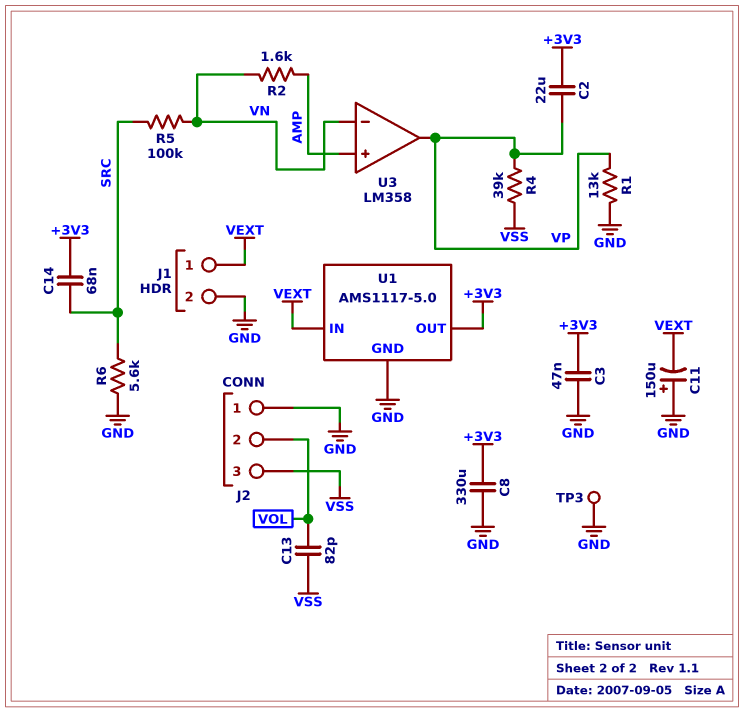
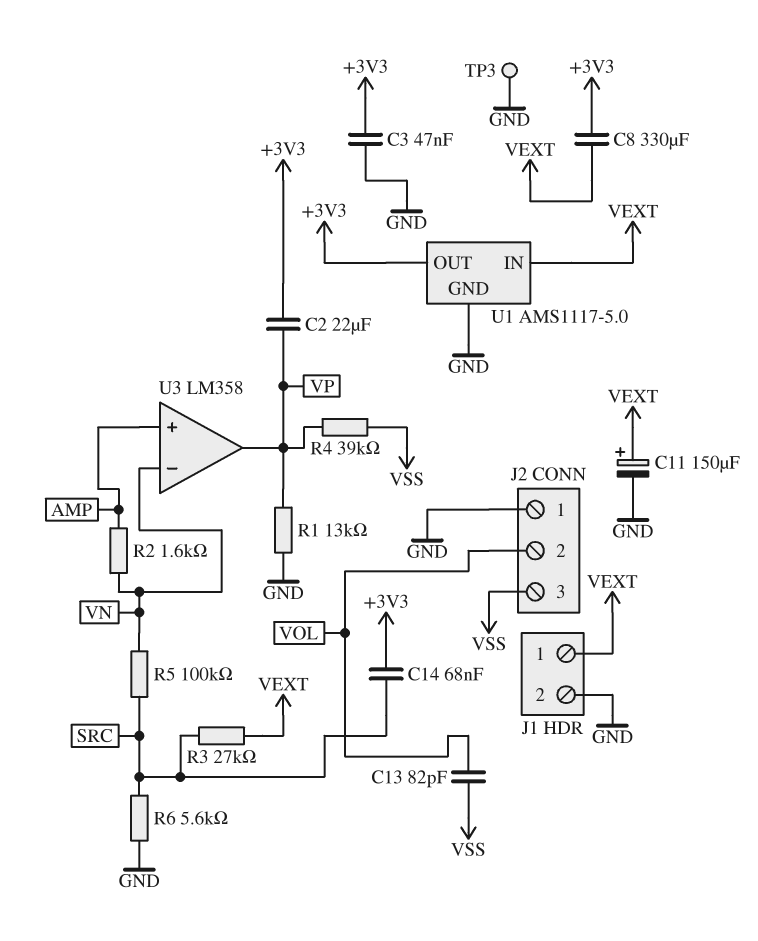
C8: 330uF (+3V3, GND) -> 330uF (+3V3, VEXT)
C11: 150uF (plus GND, minus VEXT) -> 150uF (plus VEXT, minus GND)
R3: none -> 27k (SRC, VEXT)

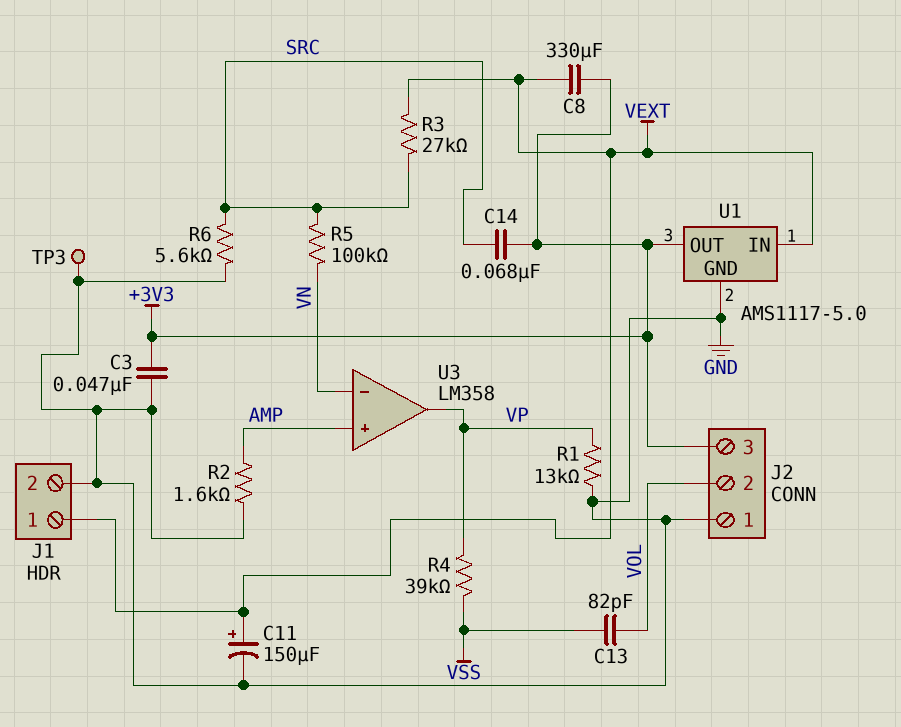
C2: 22uF (+3V3, VP) -> none
J2 pin 3: VSS -> +3V3
R2: 1.6k (AMP, VN) -> 1.6k (AMP, GND)

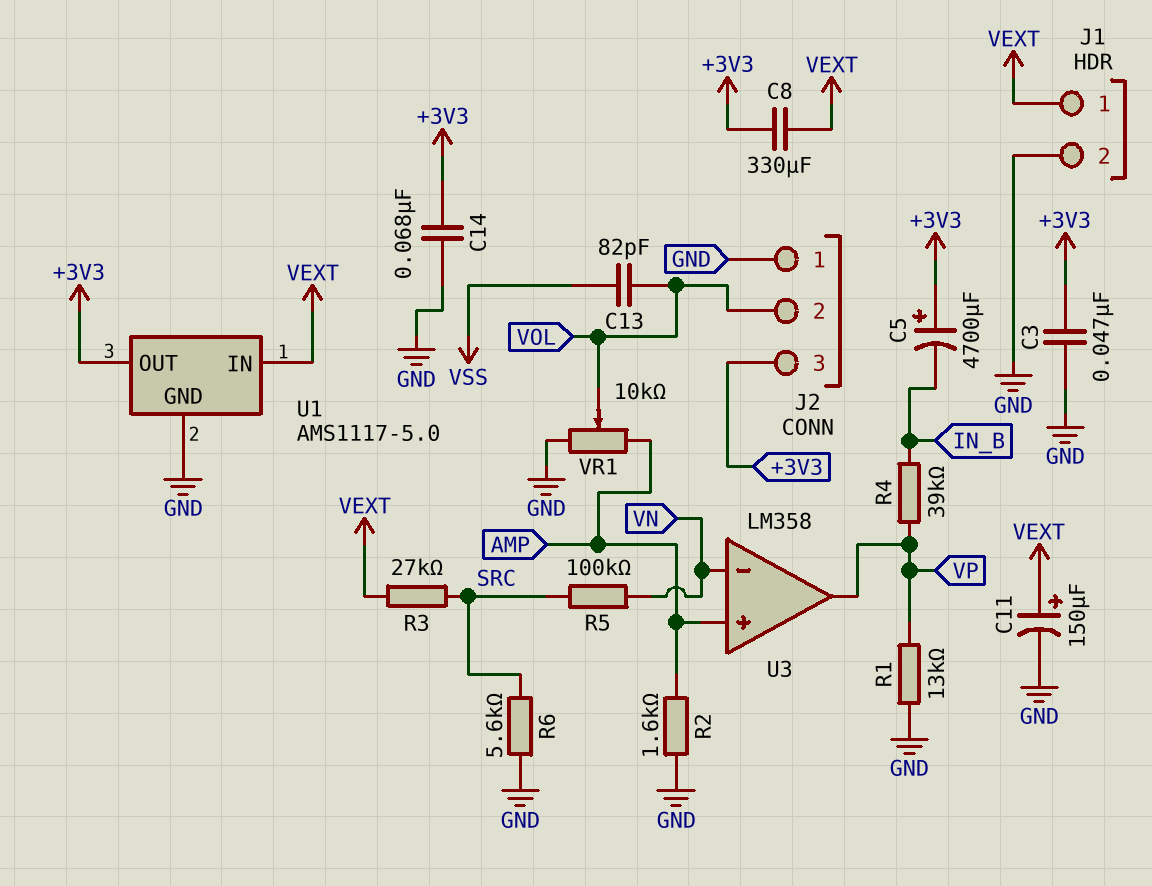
C5: none -> 4700uF (plus +3V3, minus IN_B)
C14: 68nF (+3V3, SRC) -> 68nF (+3V3, GND)
R4: 39k (VP, VSS) -> 39k (IN_B, VP)
TP3: test point (GND) -> none
VR1: none -> 10k (AMP, GND, wiper VOL)

